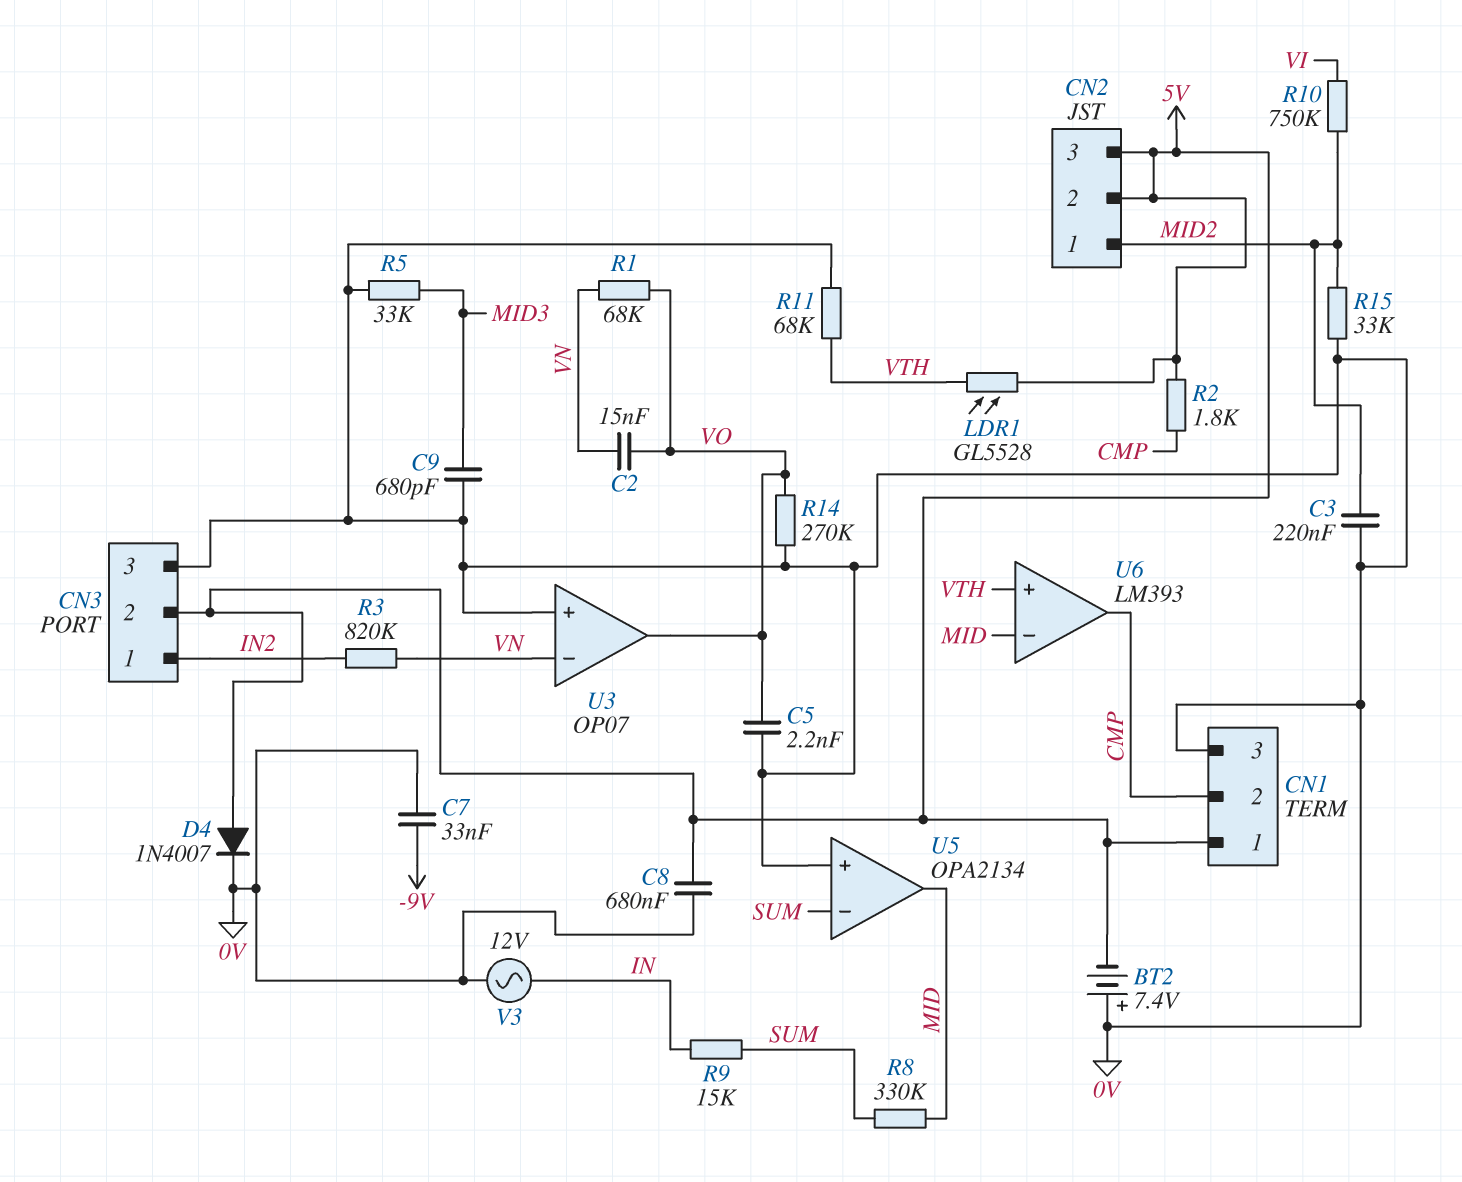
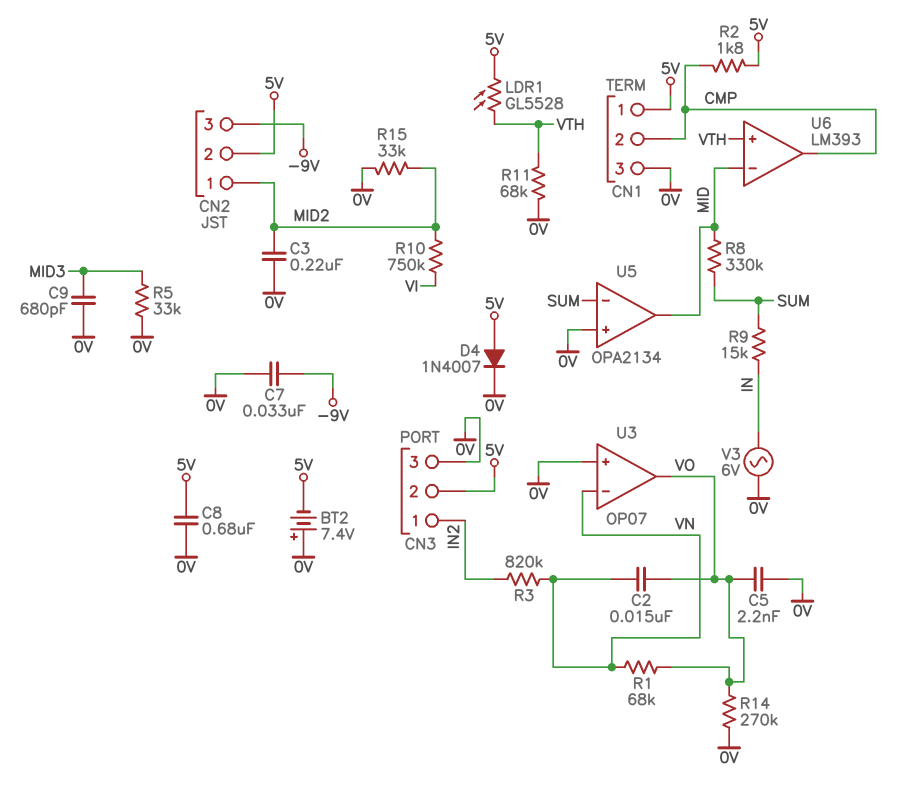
CN2 pin 3: 5V -> -9V
V3: AC 12V (0V, IN) -> AC 6V (0V, IN)

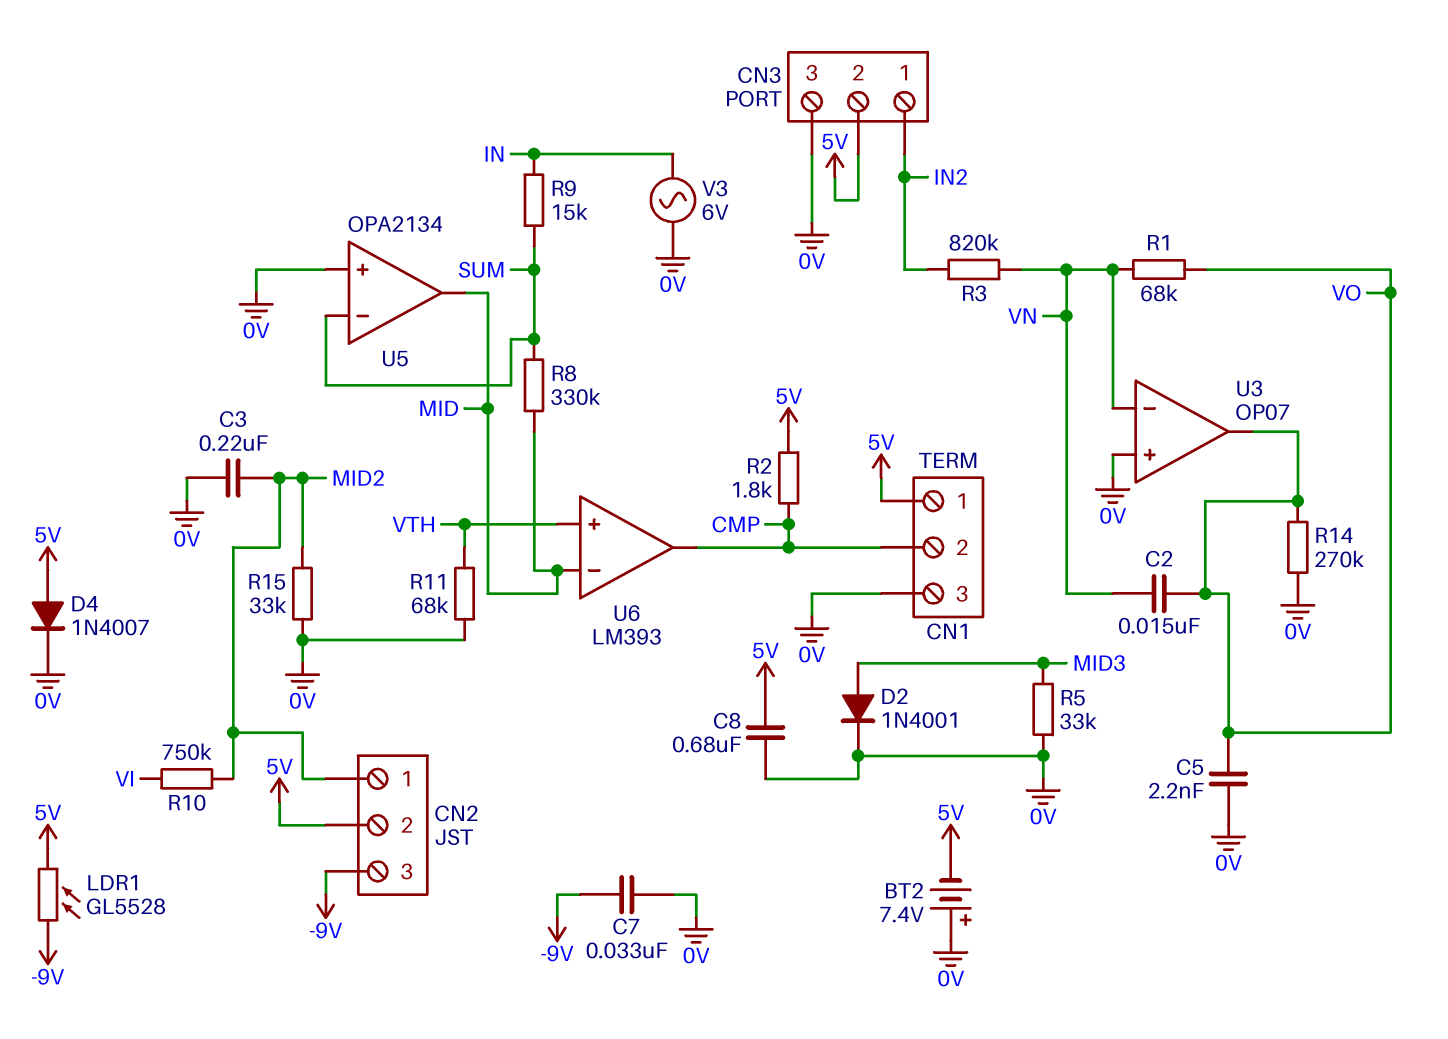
C9: 680pF (0V, MID3) -> none
D2: none -> diode 1N4001 (A MID3, K 0V)
LDR1: GL5528 (5V, VTH) -> GL5528 (-9V, 5V)

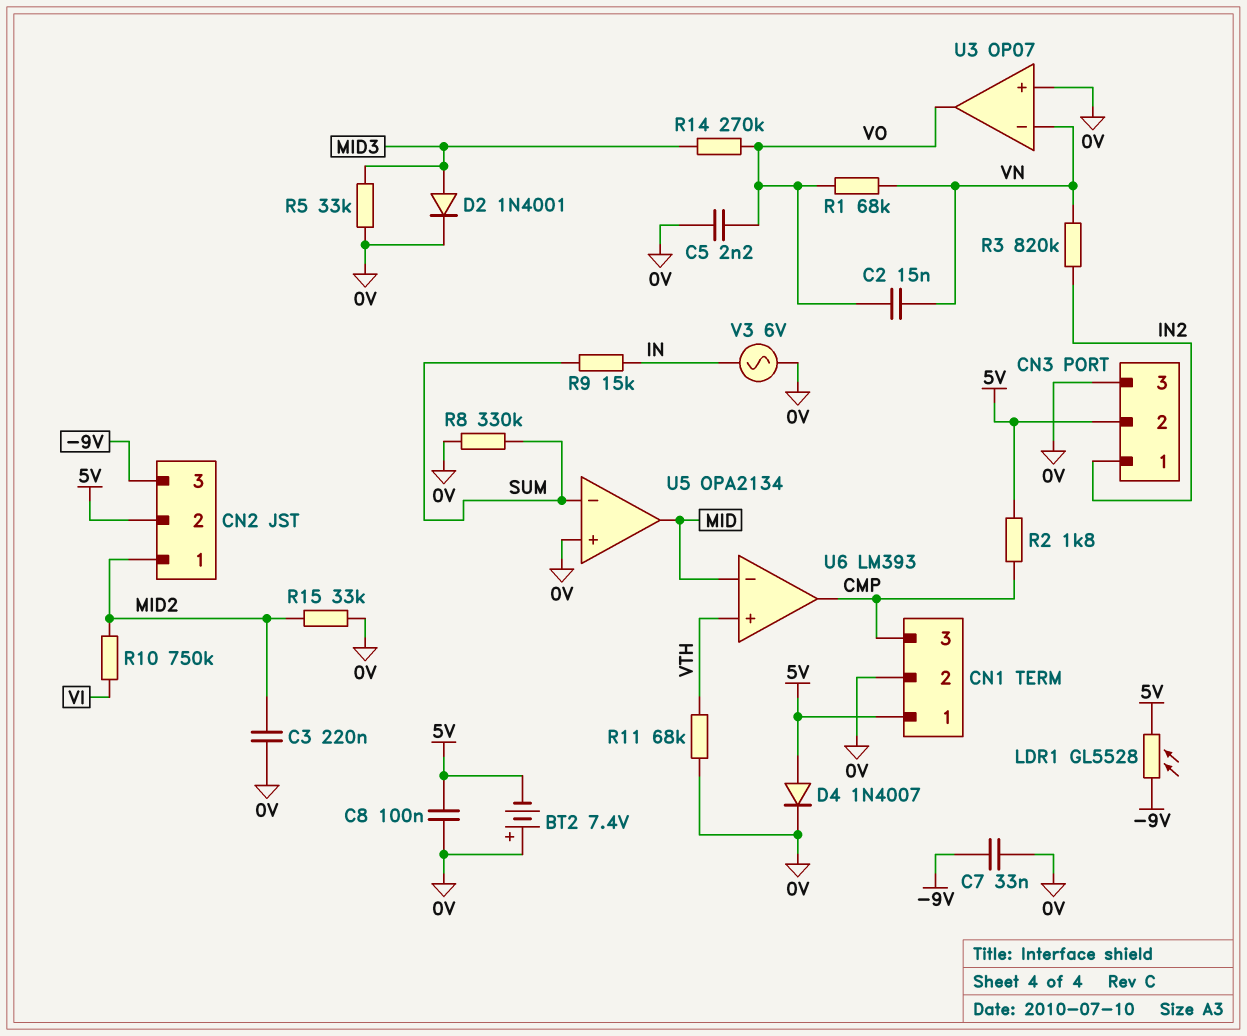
C8: 680nF (0V, 5V) -> 100nF (0V, 5V)
CN1 pin 2: CMP -> 0V
CN1 pin 3: 0V -> CMP
R8: 330k (MID, SUM) -> 330k (0V, SUM)
R14: 270k (0V, VO) -> 270k (MID3, VO)

